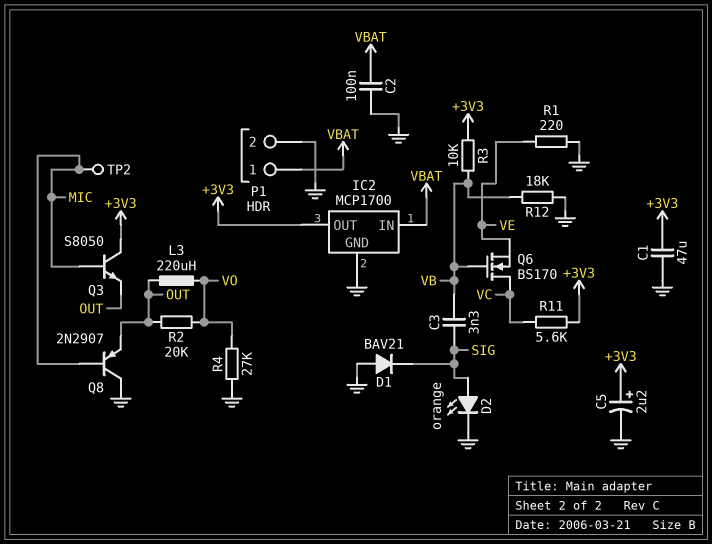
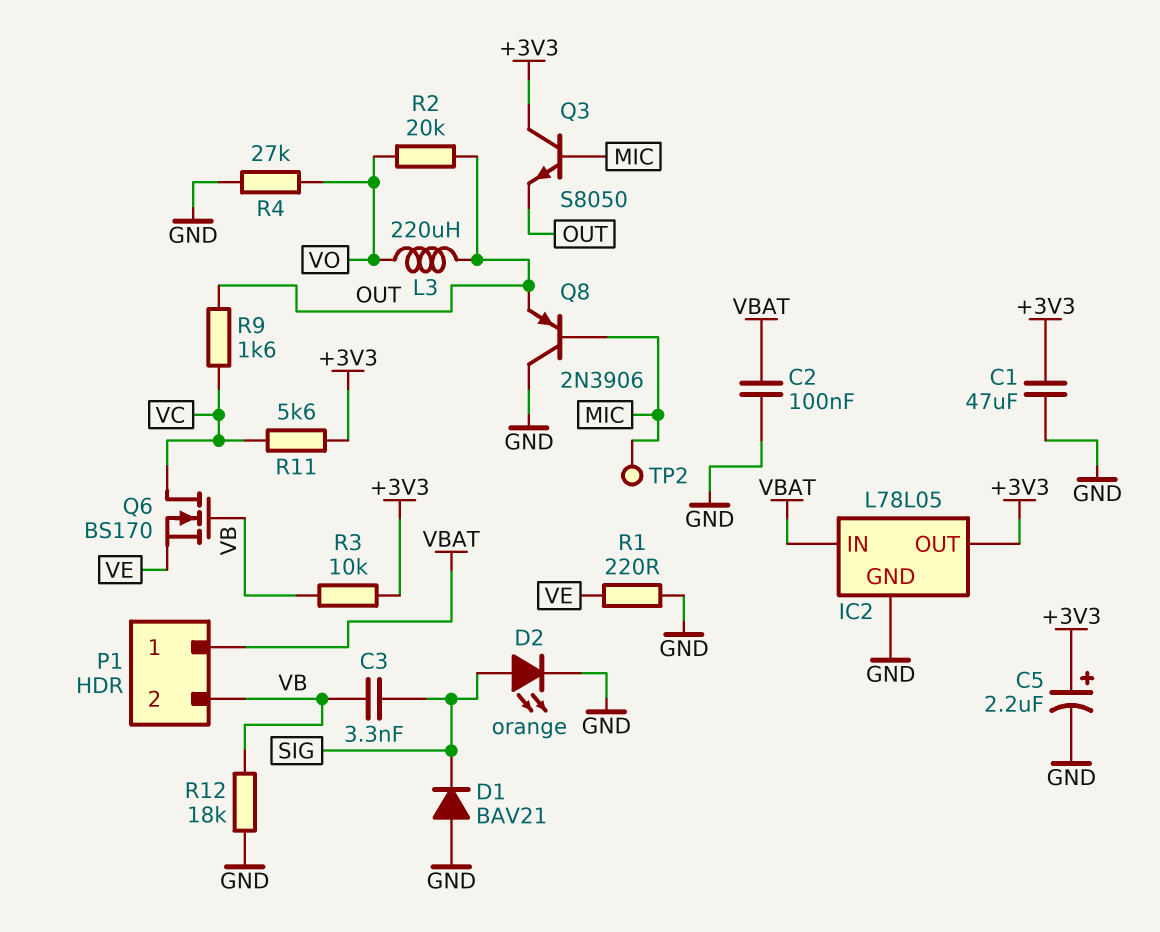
IC2: MCP1700 -> L78L05
P1 pin 2: GND -> VB
Q8: PNP 2N2907 (B MIC, C GND, E OUT) -> PNP 2N3906 (B MIC, C GND, E OUT)
R9: none -> 1.6k (OUT, VC)

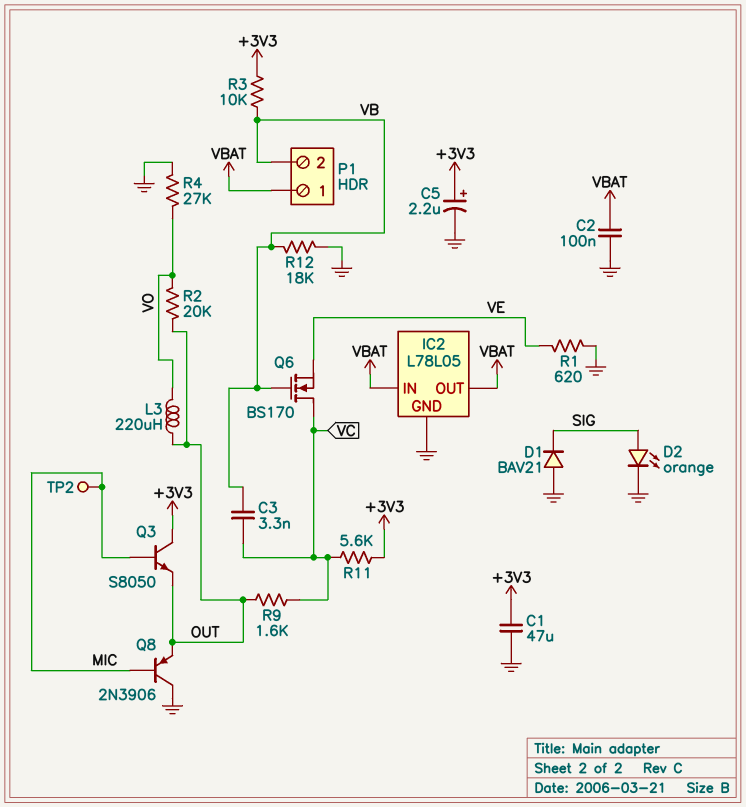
C3: 3.3nF (SIG, VB) -> 3.3nF (VB, VC)
IC2 pin OUT: +3V3 -> VBAT
R1: 220 (GND, VE) -> 620 (GND, VE)

